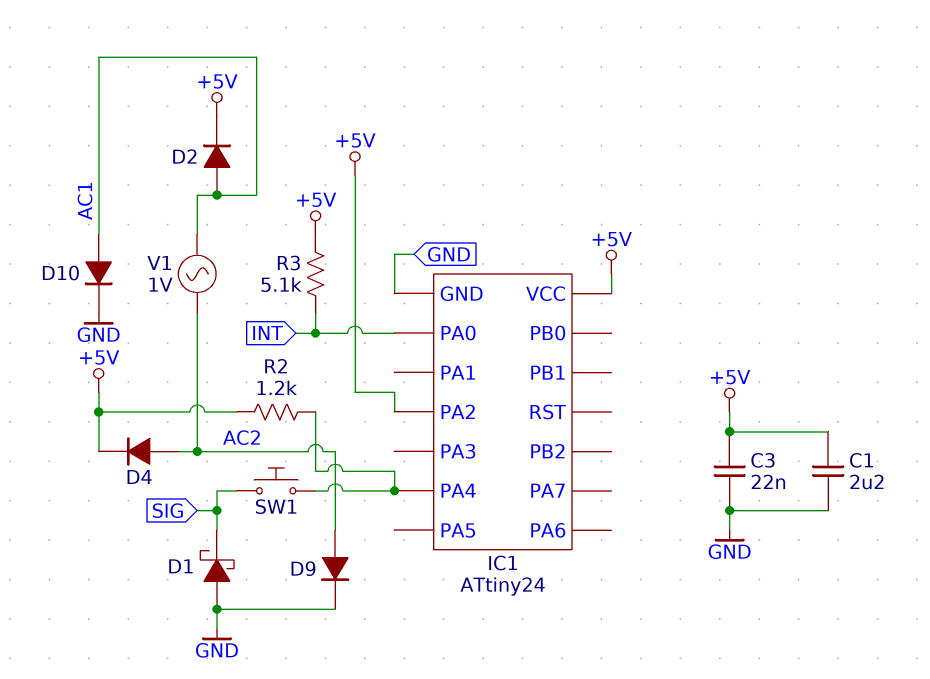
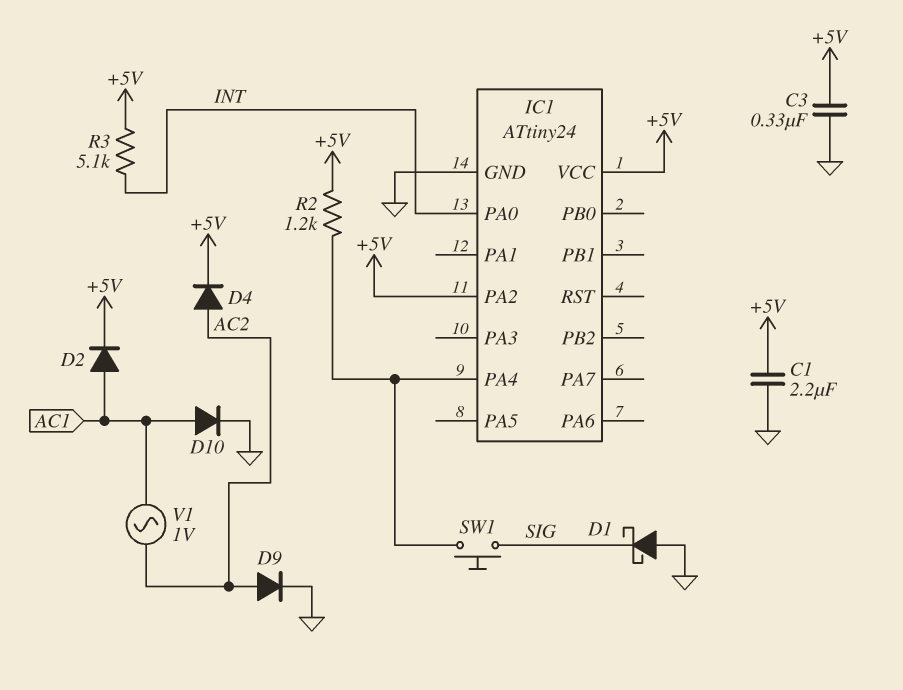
C3: 22nF (+5V, GND) -> 330nF (+5V, GND)

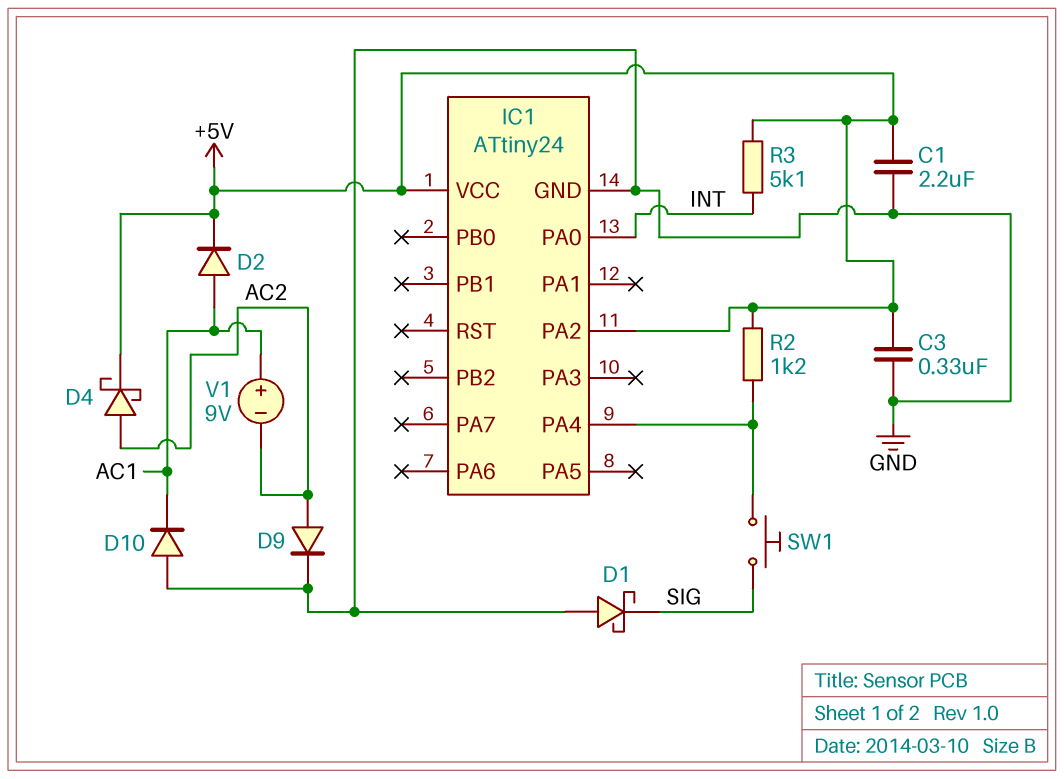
D4: diode (A AC2, K +5V) -> schottky (A AC2, K +5V)
D10: diode (A AC1, K GND) -> diode (A GND, K AC1)
V1: AC 1V (AC1, AC2) -> 9V (plus AC1, minus AC2)

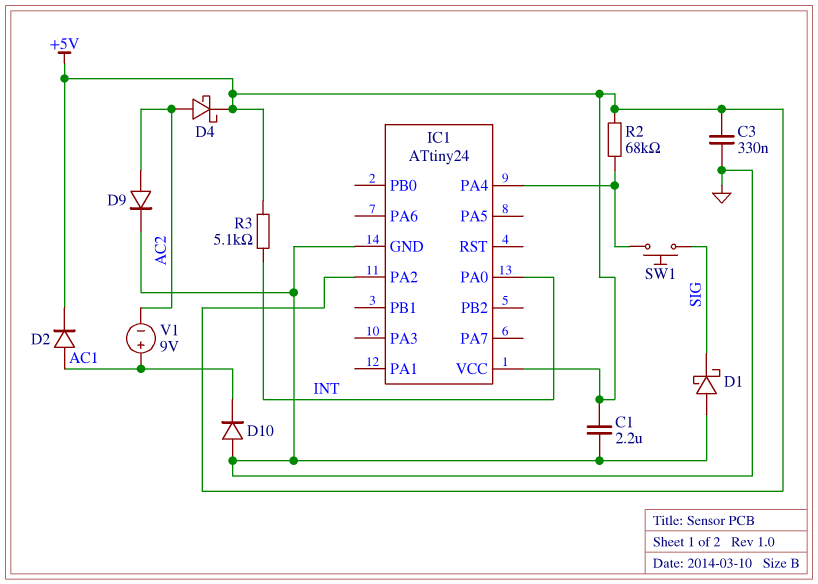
R2: 1.2k (+5V, IC1/PA4) -> 68k (+5V, IC1/PA4)

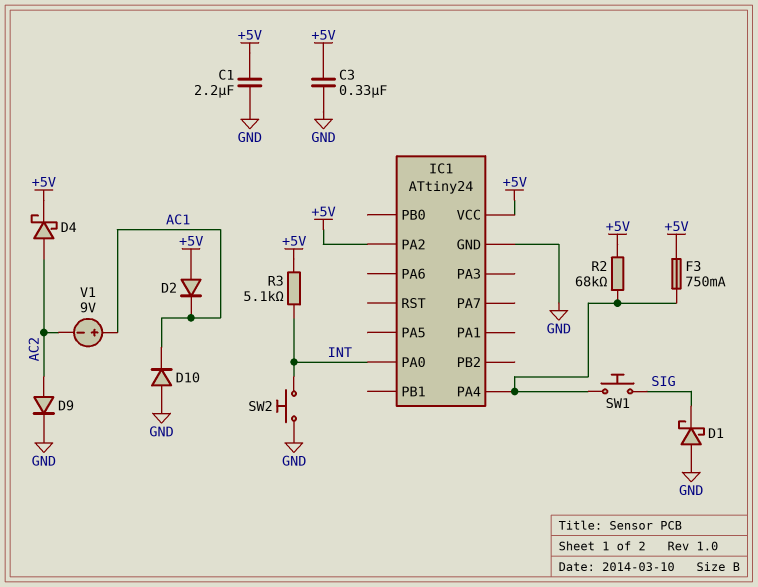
D2: diode (A AC1, K +5V) -> diode (A +5V, K AC1)
F3: none -> 750mA (+5V, IC1/PA4)
SW2: none -> button (GND, INT)

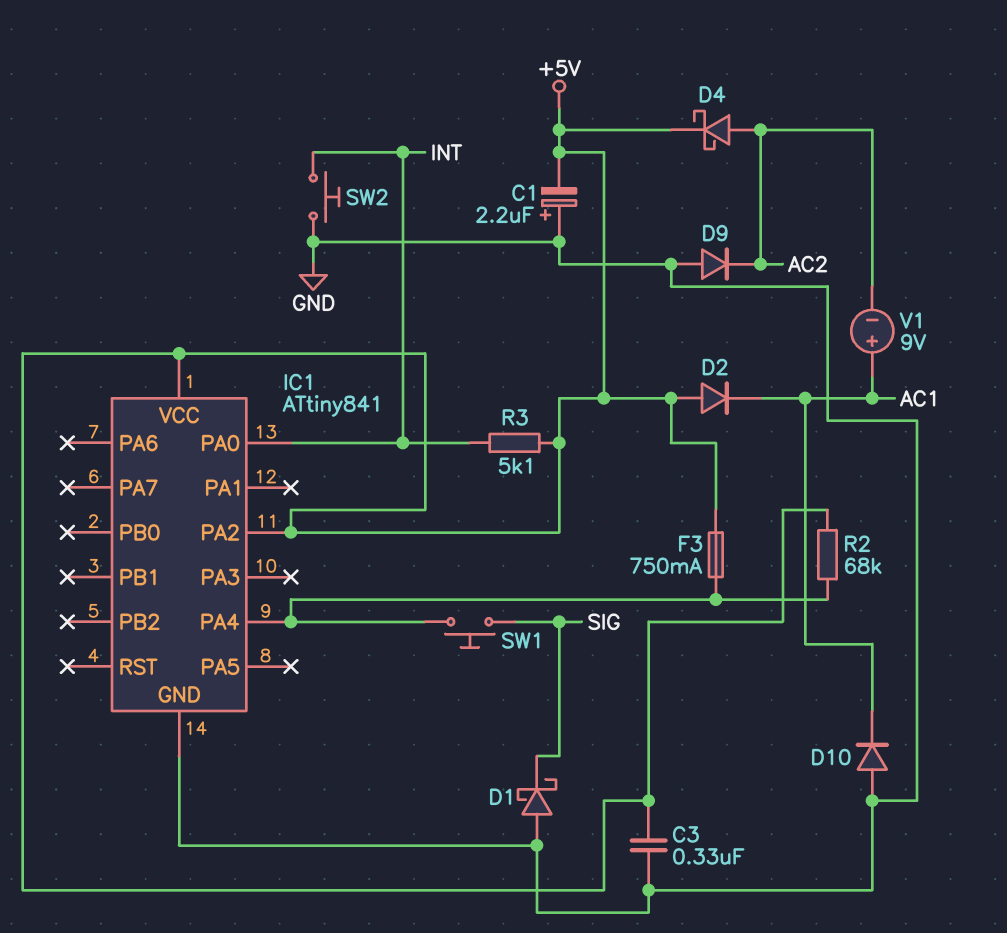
C1: 2.2uF (+5V, GND) -> 2.2uF (plus GND, minus +5V)
D9: diode (A AC2, K GND) -> diode (A GND, K AC2)
IC1: ATtiny24 -> ATtiny841

